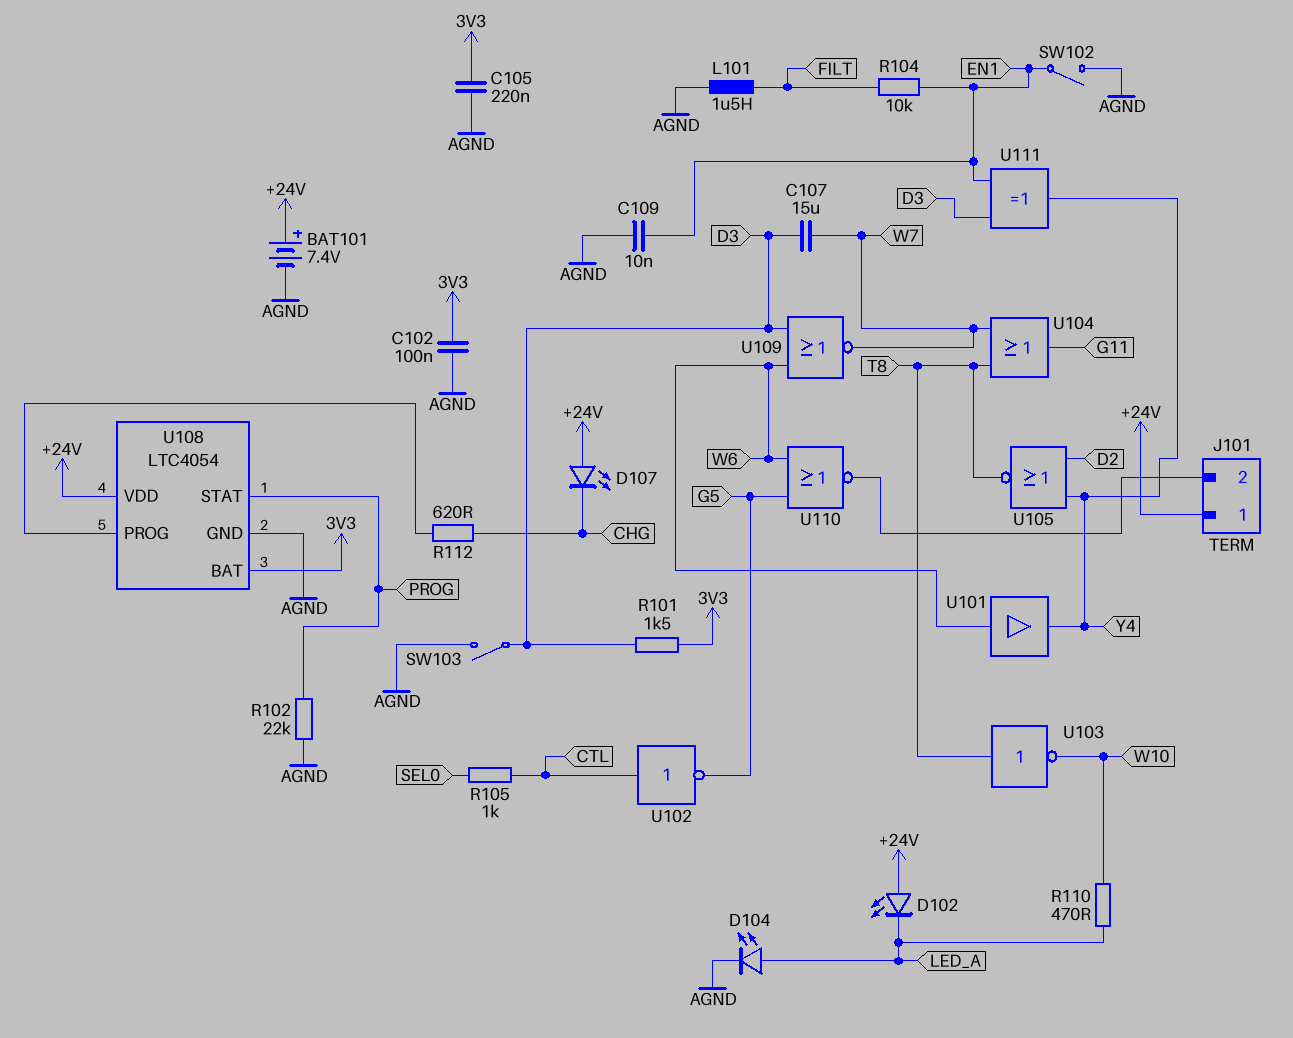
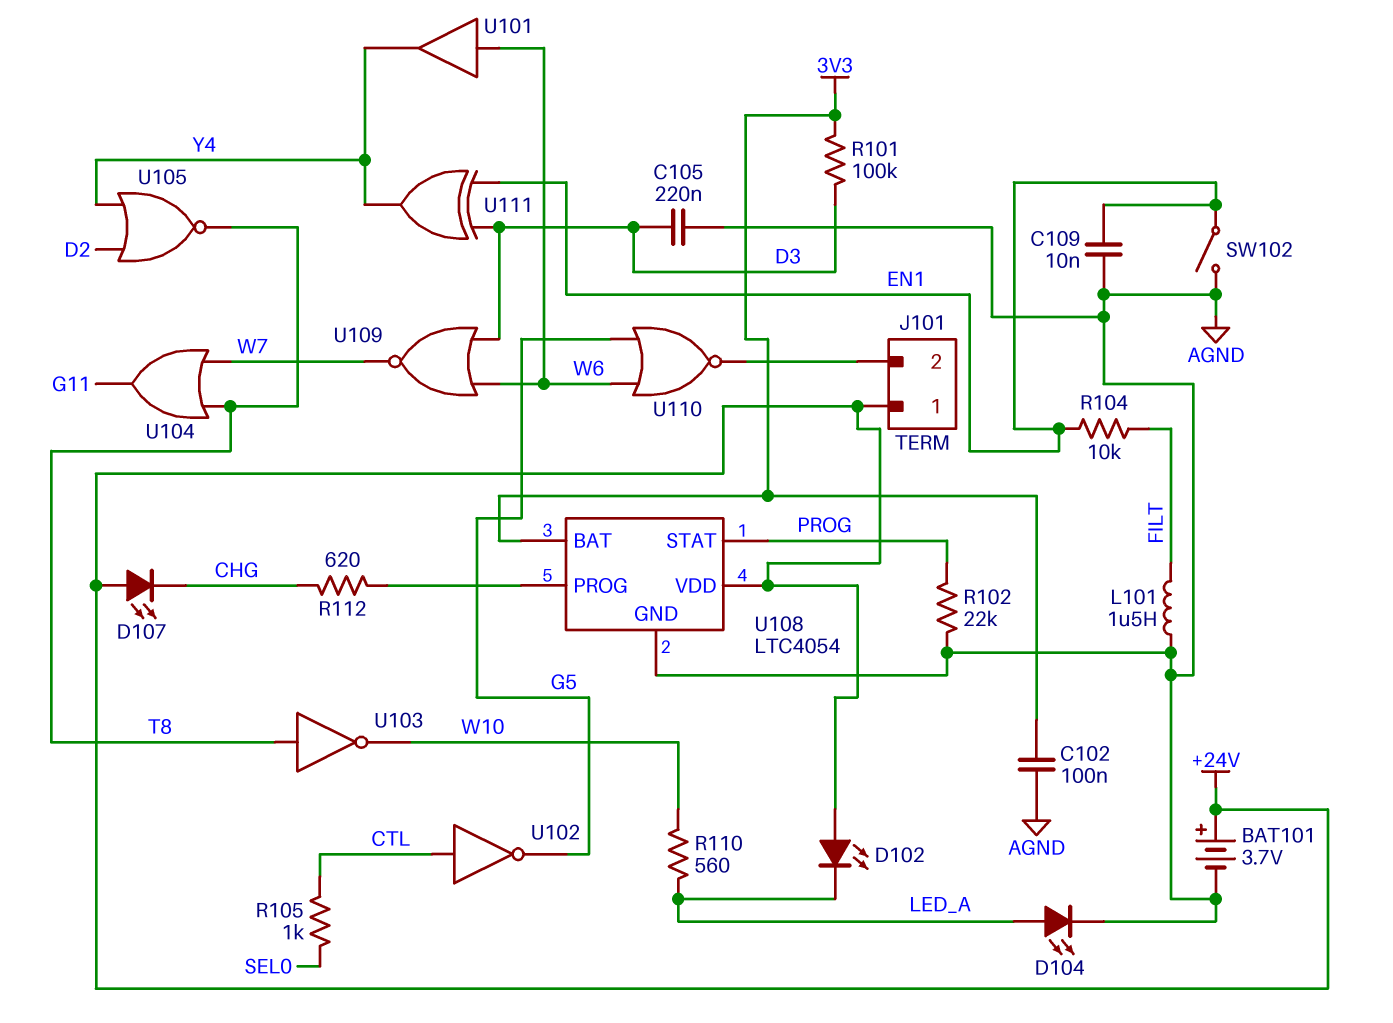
BAT101: 7.4V (plus +24V, minus AGND) -> 3.7V (plus +24V, minus AGND)
C105: 220nF (3V3, AGND) -> 220nF (AGND, D3)
C107: 15uF (D3, W7) -> none
R101: 1.5k (3V3, D3) -> 100k (3V3, D3)
R110: 470 (LED_A, W10) -> 560 (LED_A, W10)
SW103: switch (AGND, D3) -> none

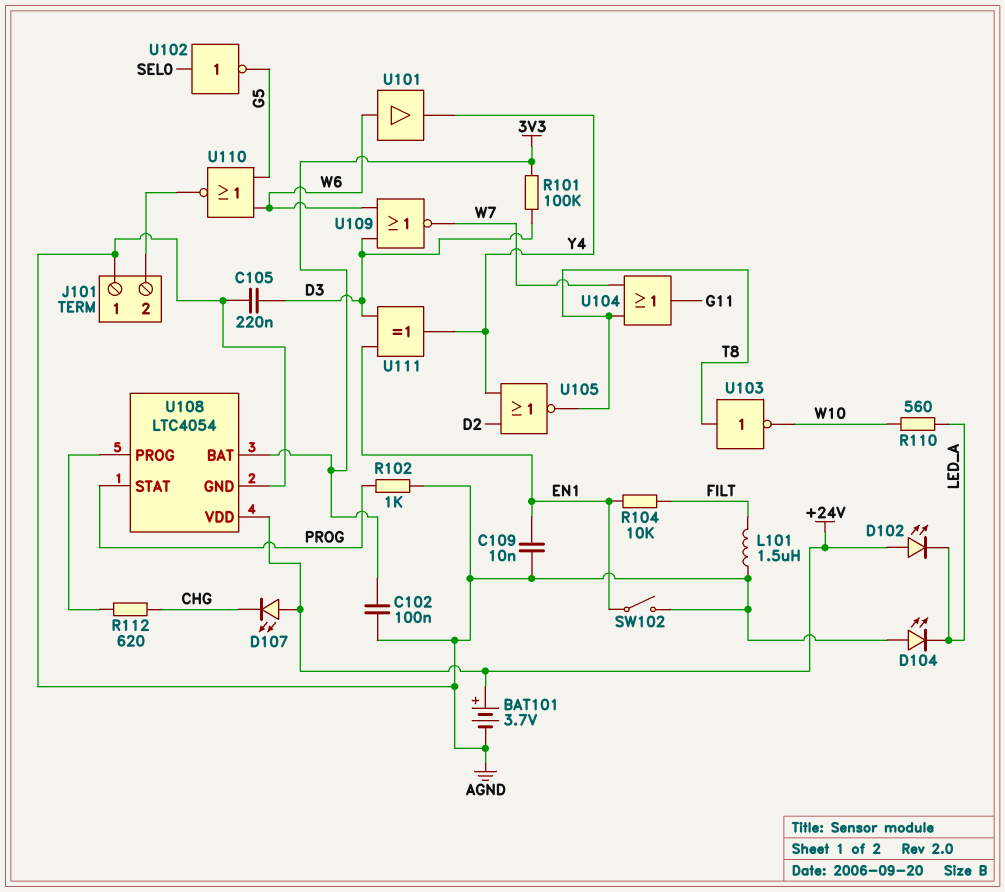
D104: LED (A LED_A, K AGND) -> LED (A AGND, K LED_A)
J101 pin 1: +24V -> AGND
R102: 22k (AGND, PROG) -> 1k (AGND, PROG)
R105: 1k (CTL, SEL0) -> none
U102: NOT (in CTL, out G5) -> NOT (in SEL0, out G5)

